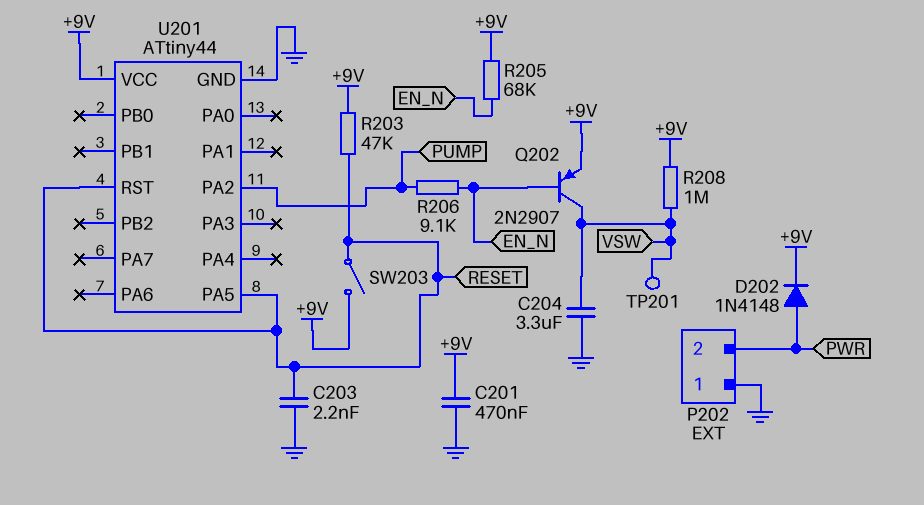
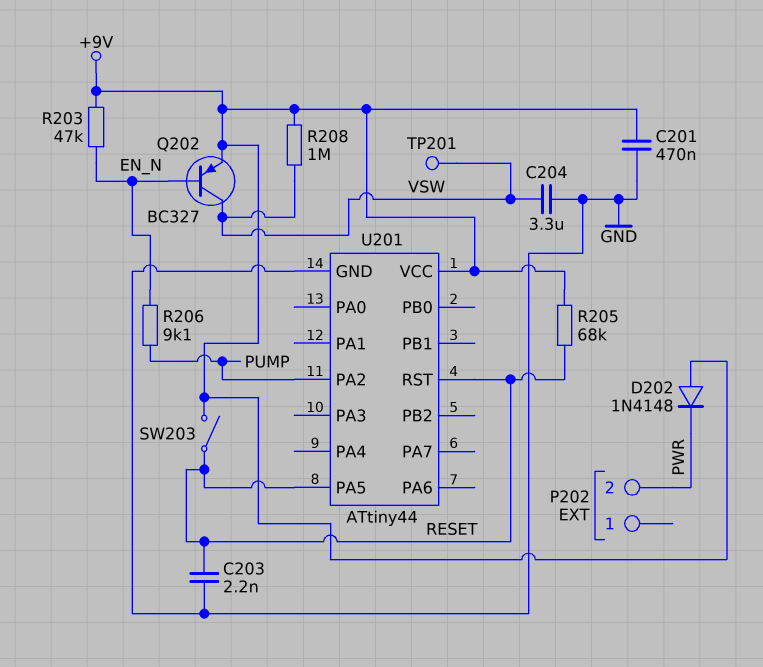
D202: diode 1N4148 (A PWR, K +9V) -> diode 1N4148 (A +9V, K PWR)
P202 pin 1: GND -> none
Q202: PNP 2N2907 (B EN_N, C VSW, E +9V) -> PNP BC327 (B EN_N, C VSW, E +9V)
R203: 47k (+9V, RESET) -> 47k (+9V, EN_N)
R205: 68k (+9V, EN_N) -> 68k (+9V, RESET)

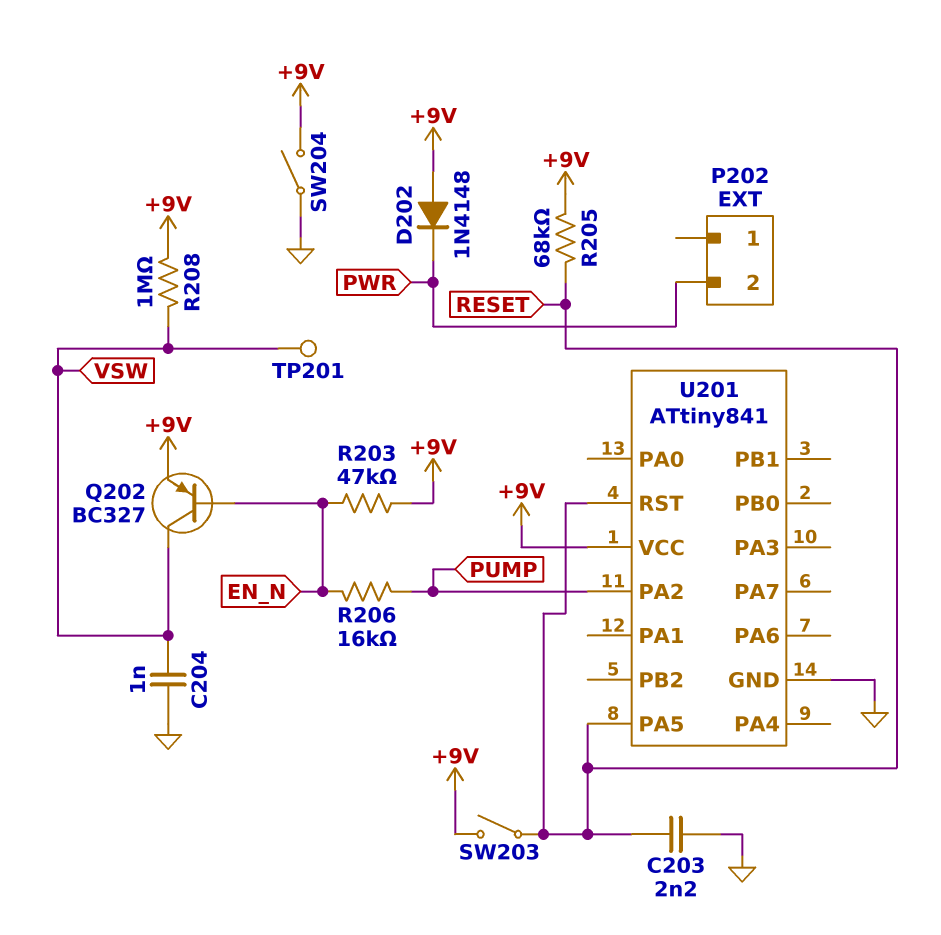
C201: 470nF (+9V, GND) -> none
C204: 3.3uF (GND, VSW) -> 1nF (GND, VSW)
R206: 9.1k (EN_N, PUMP) -> 16k (EN_N, PUMP)
SW204: none -> switch (+9V, GND)
U201: ATtiny44 -> ATtiny841

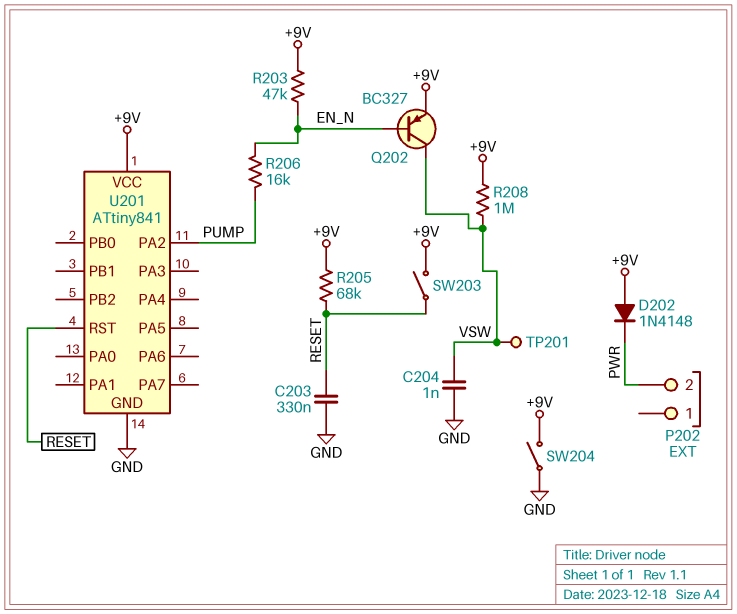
C203: 2.2nF (GND, RESET) -> 330nF (GND, RESET)
U201 pin PA5: RESET -> none

